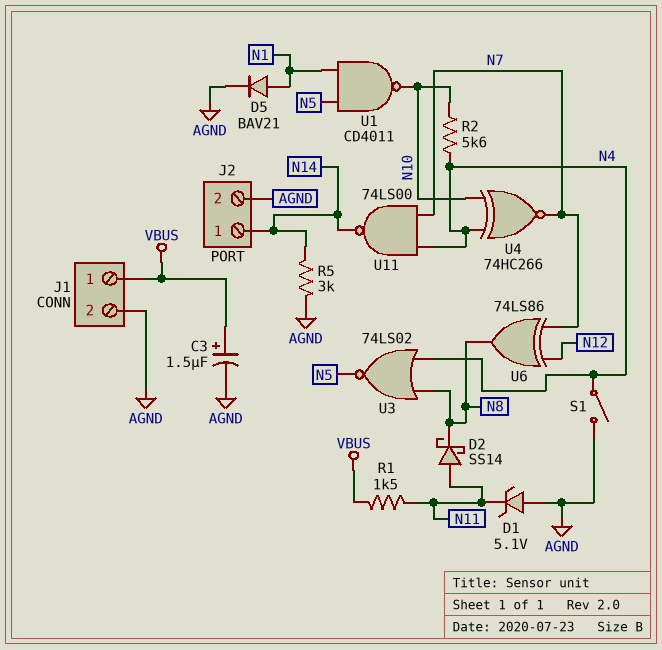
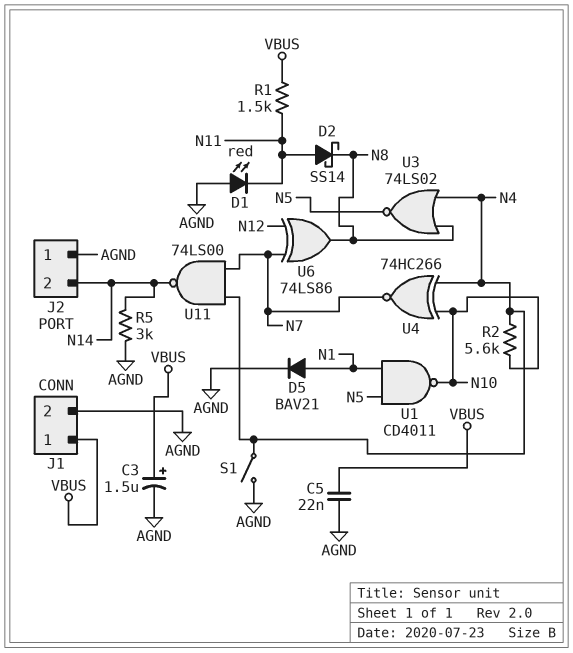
C5: none -> 22nF (AGND, VBUS)
D1: zener 5.1V (A AGND, K N11) -> LED red (A AGND, K N11)
J2 pin 1: N14 -> AGND
J2 pin 2: AGND -> N14

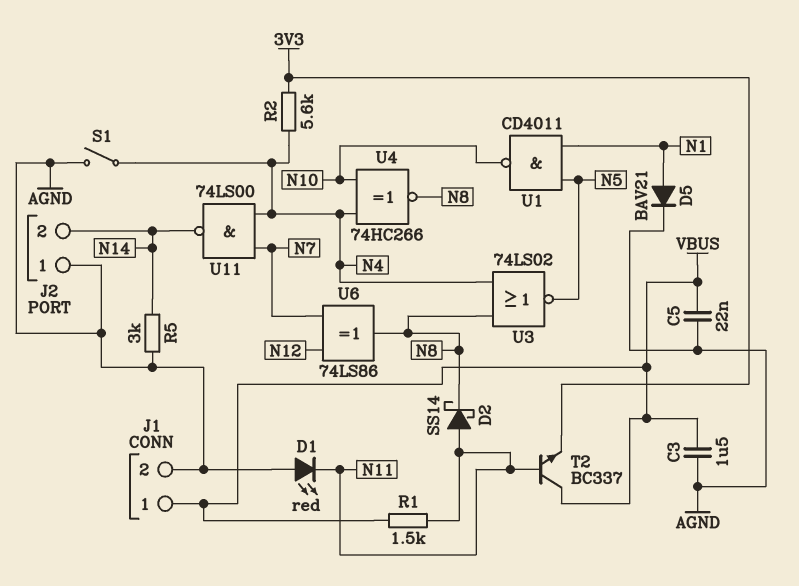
C3: 1.5uF (plus VBUS, minus AGND) -> 1.5uF (AGND, VBUS)
R2: 5.6k (N4, N10) -> 5.6k (3V3, N4)
T2: none -> NPN BC337 (B N11, C VBUS, E 3V3)
U4: XNOR 74HC266 (in N4, in N10, out N7) -> XNOR 74HC266 (in N4, in N10, out N8)

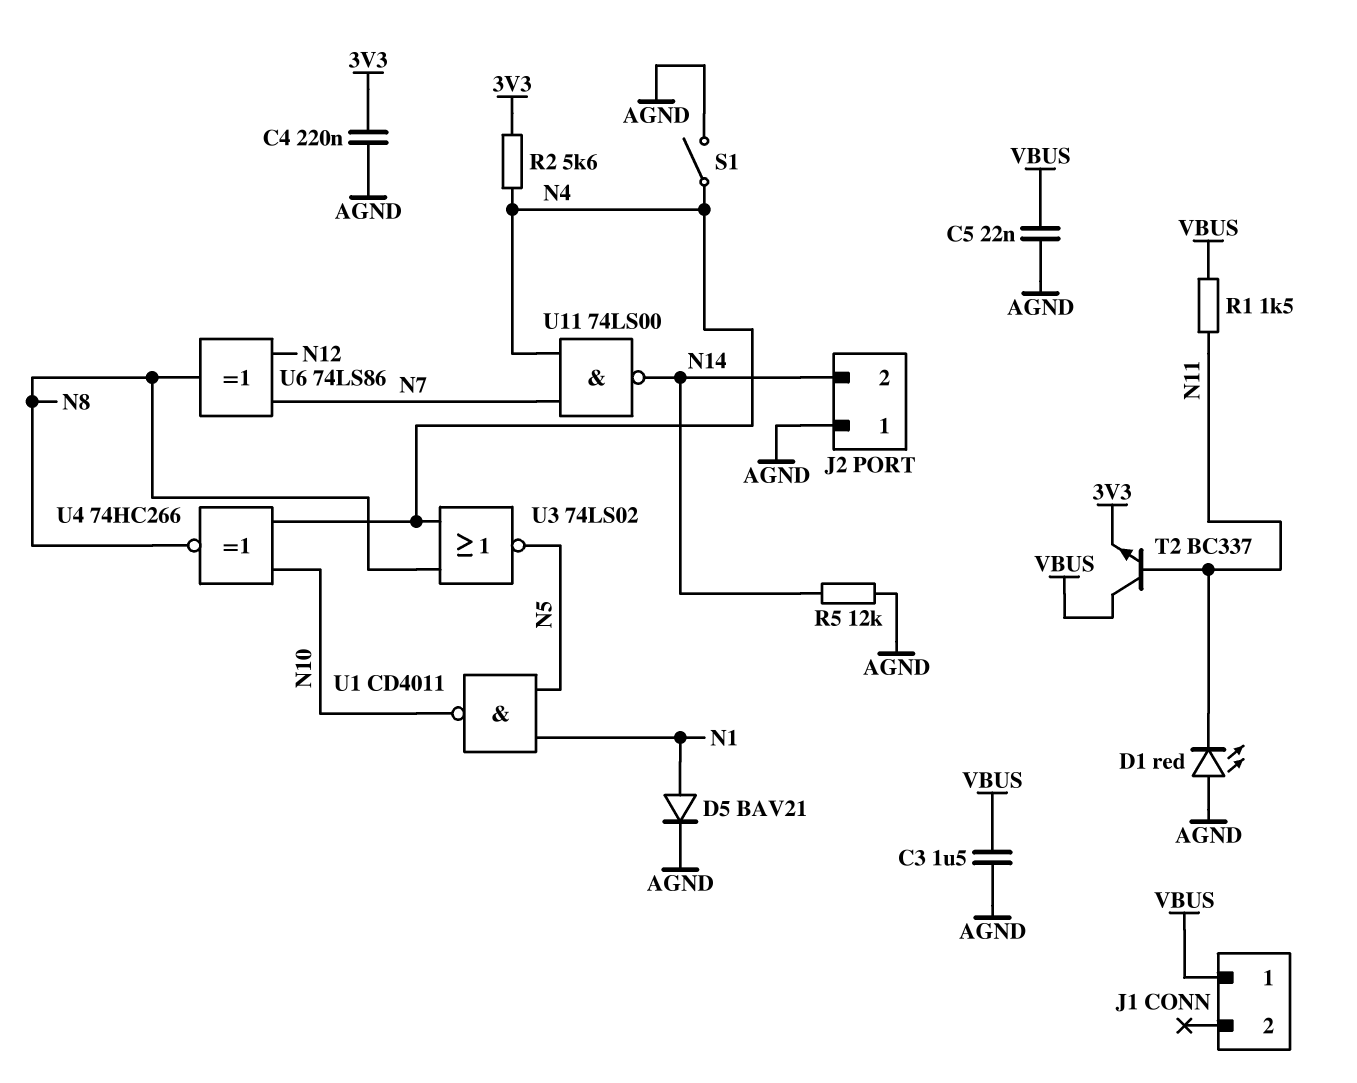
C4: none -> 220nF (3V3, AGND)
D2: schottky SS14 (A N11, K N8) -> none
J1 pin 2: AGND -> none
R5: 3k (AGND, N14) -> 12k (AGND, N14)

